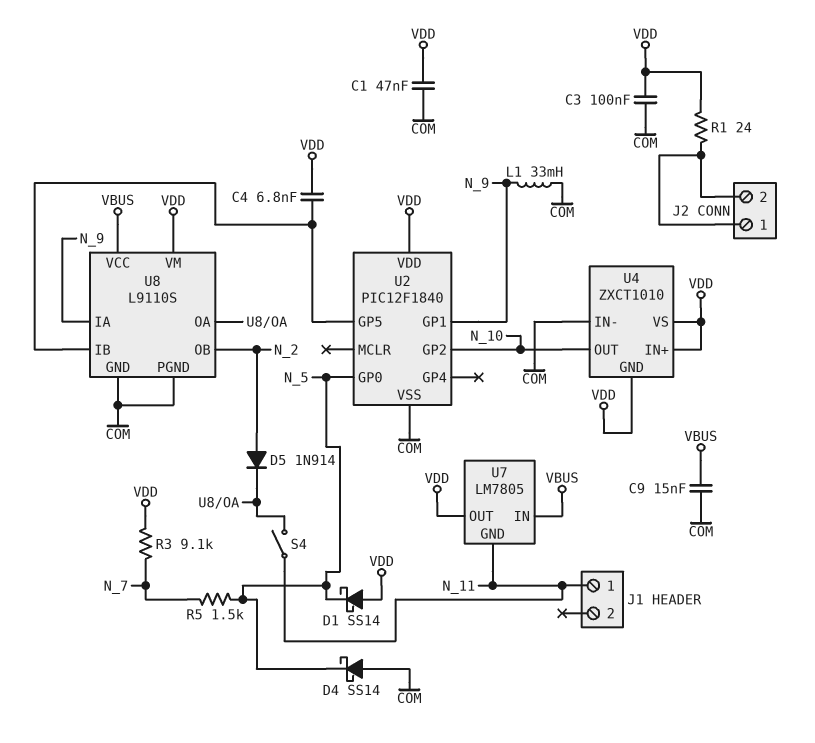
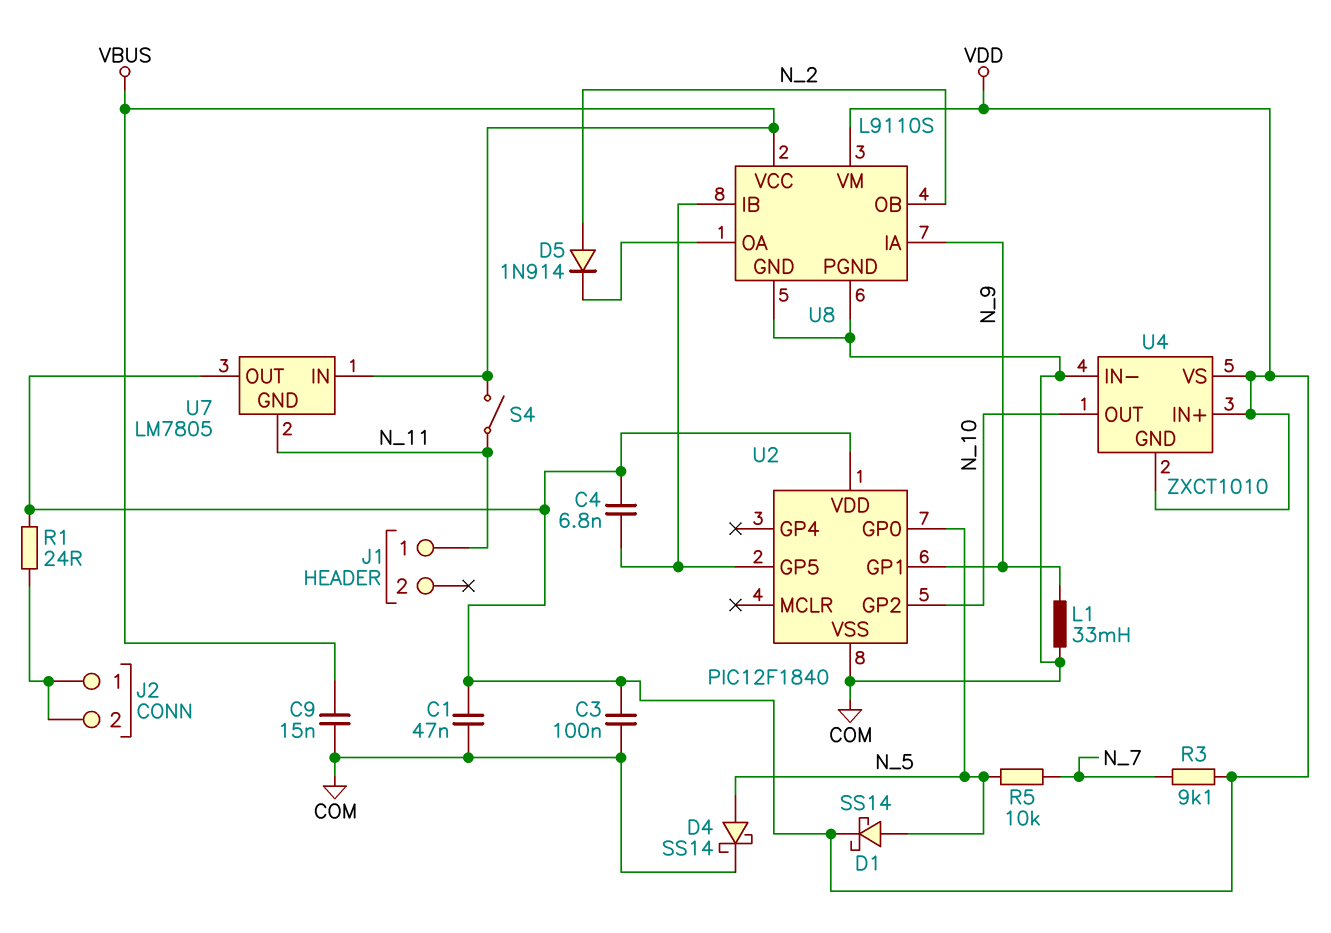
D1: schottky SS14 (A VDD, K N_5) -> schottky SS14 (A N_5, K VDD)
D4: schottky SS14 (A COM, K N_5) -> schottky SS14 (A N_5, K COM)
R5: 1.5k (N_5, N_7) -> 10k (N_5, N_7)
S4: switch (N_11, U8/OA) -> switch (N_11, VBUS)

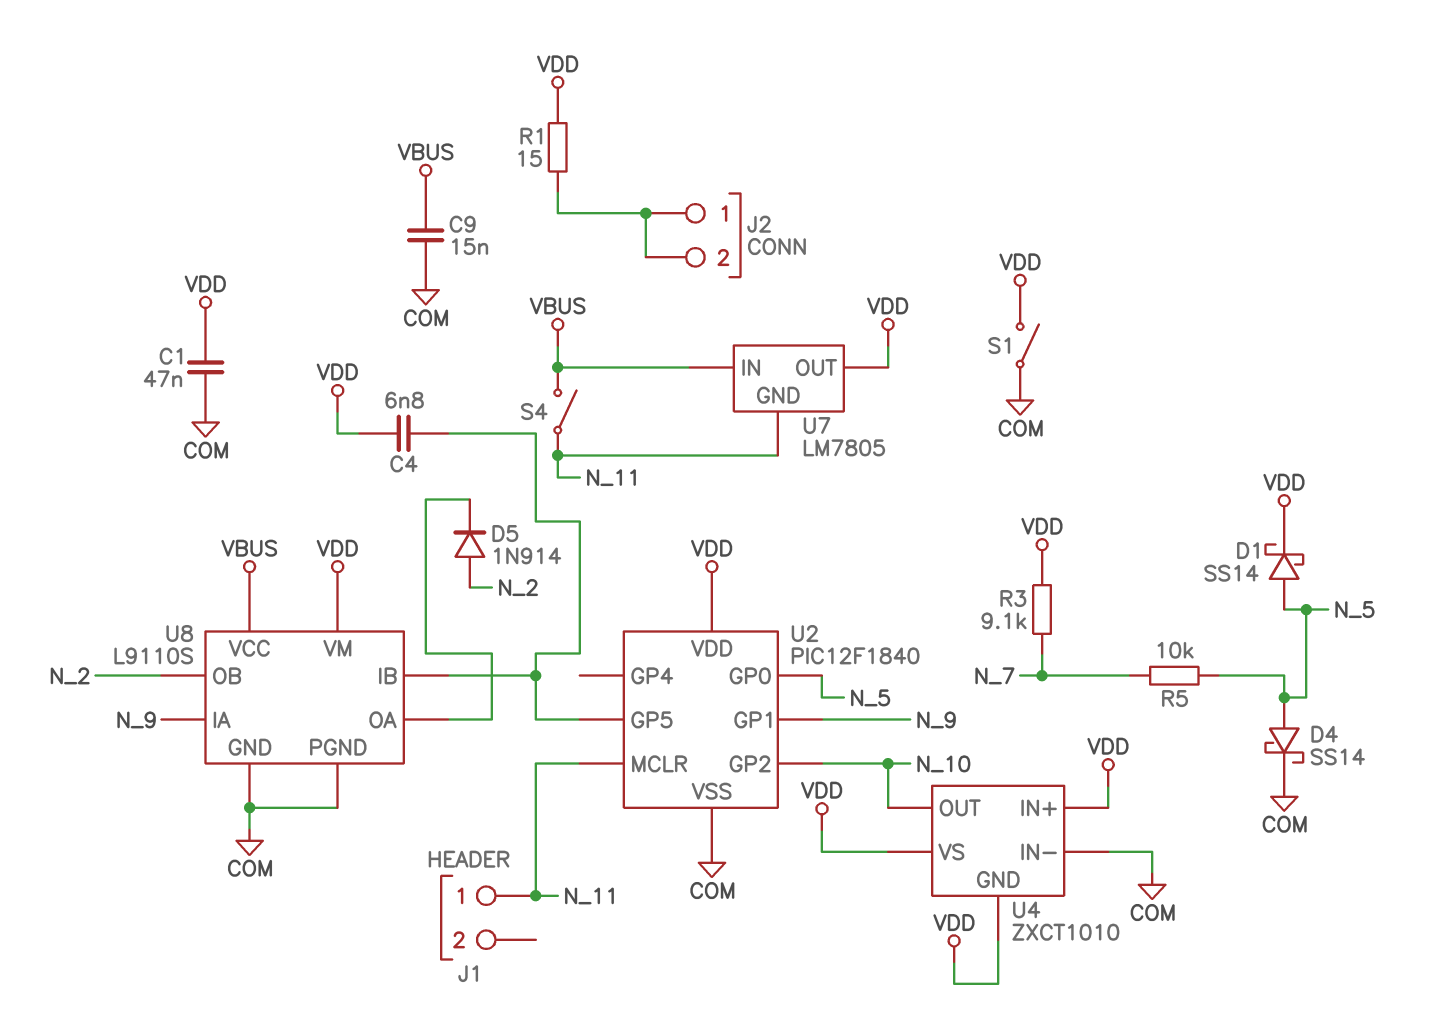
C3: 100nF (COM, VDD) -> none
L1: 33mH (COM, N_9) -> none
R1: 24 (J2/1, VDD) -> 15 (J2/1, VDD)
S1: none -> switch (COM, VDD)
U2 pin MCLR: none -> N_11

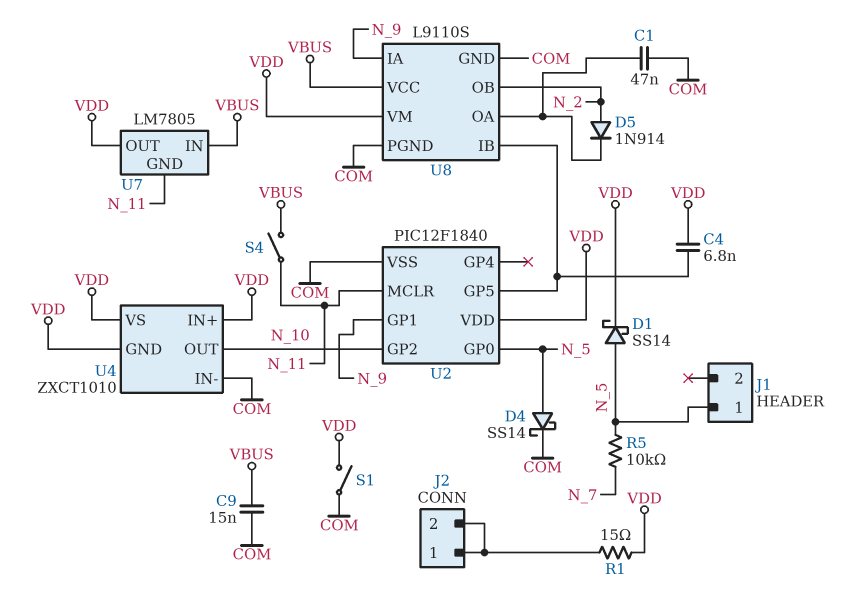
C1: 47nF (COM, VDD) -> 47nF (COM, U8/OA)
J1 pin 1: N_11 -> N_5
R3: 9.1k (N_7, VDD) -> none

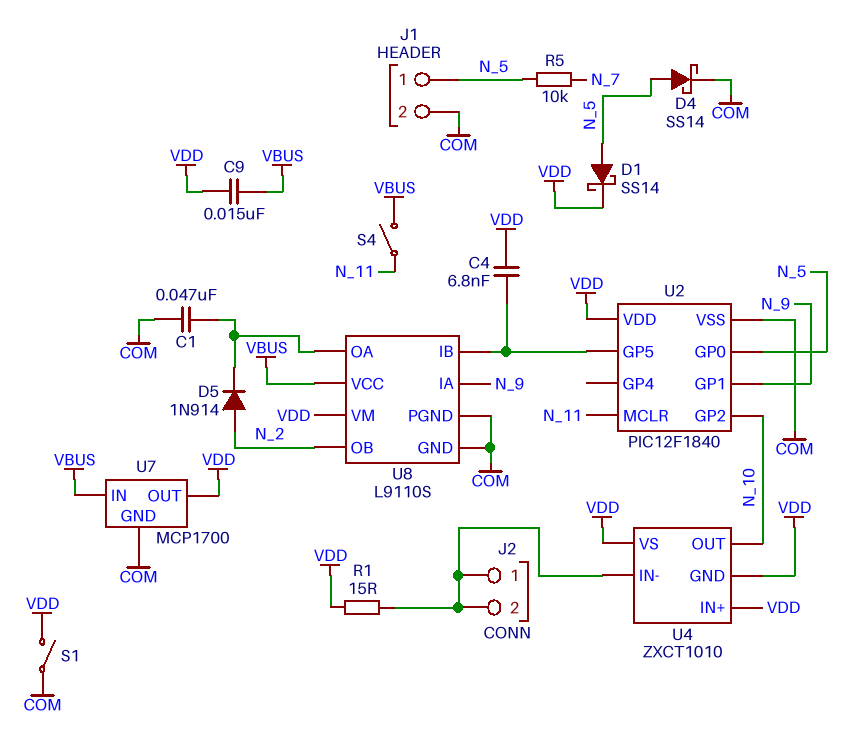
C9: 15nF (COM, VBUS) -> 15nF (VBUS, VDD)
J1 pin 2: none -> COM
U4 pin IN-: COM -> J2/1
U7: LM7805 -> MCP1700
U7 pin GND: N_11 -> COM

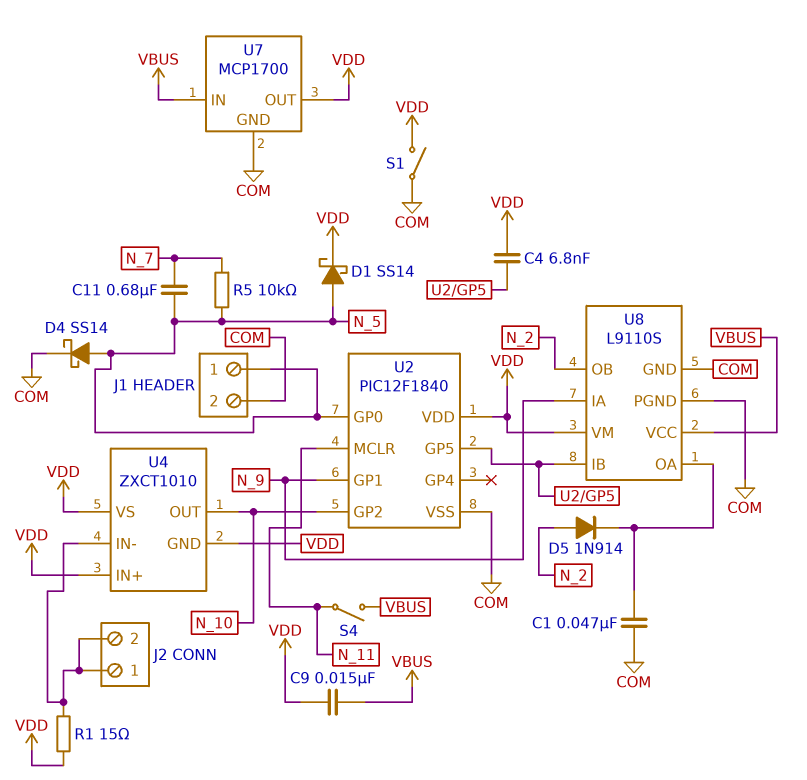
C11: none -> 680nF (N_5, N_7)

